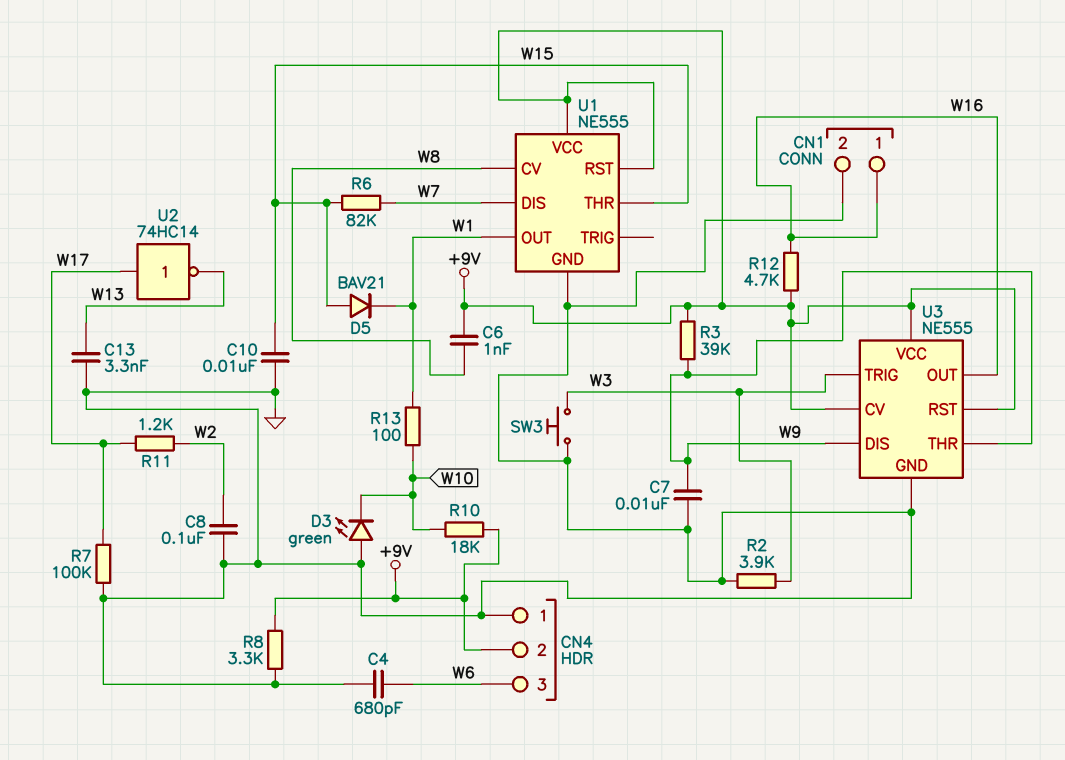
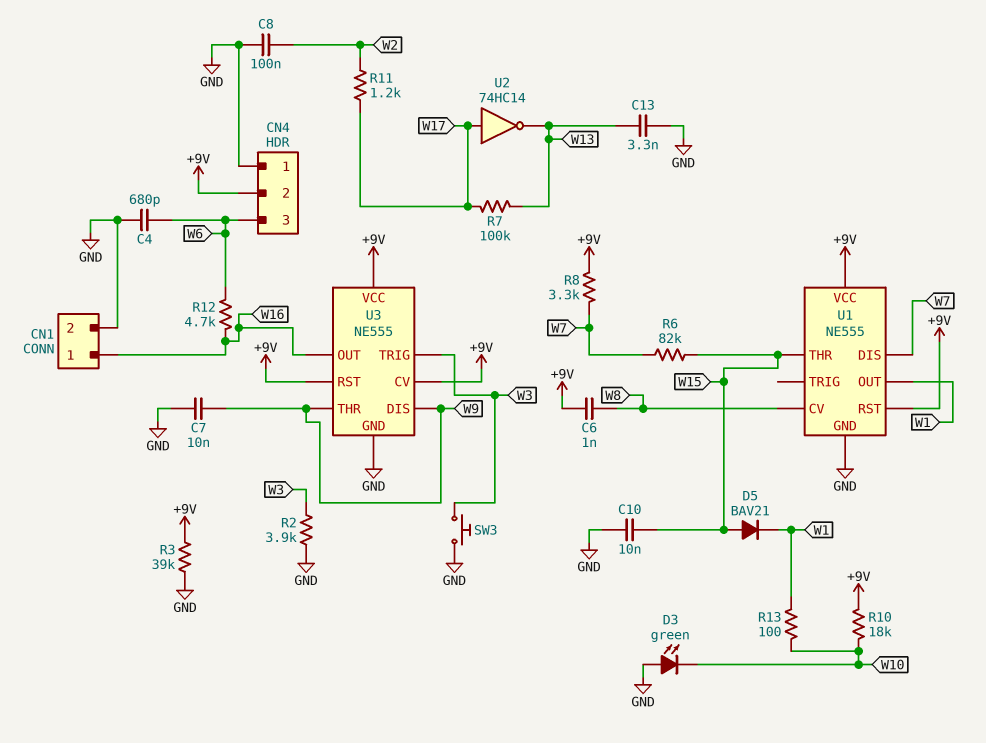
R3: 39k (+9V, W9) -> 39k (+9V, GND)
R7: 100k (GND, W17) -> 100k (W13, W17)
R8: 3.3k (+9V, GND) -> 3.3k (+9V, W7)
R12: 4.7k (+9V, W16) -> 4.7k (W6, W16)

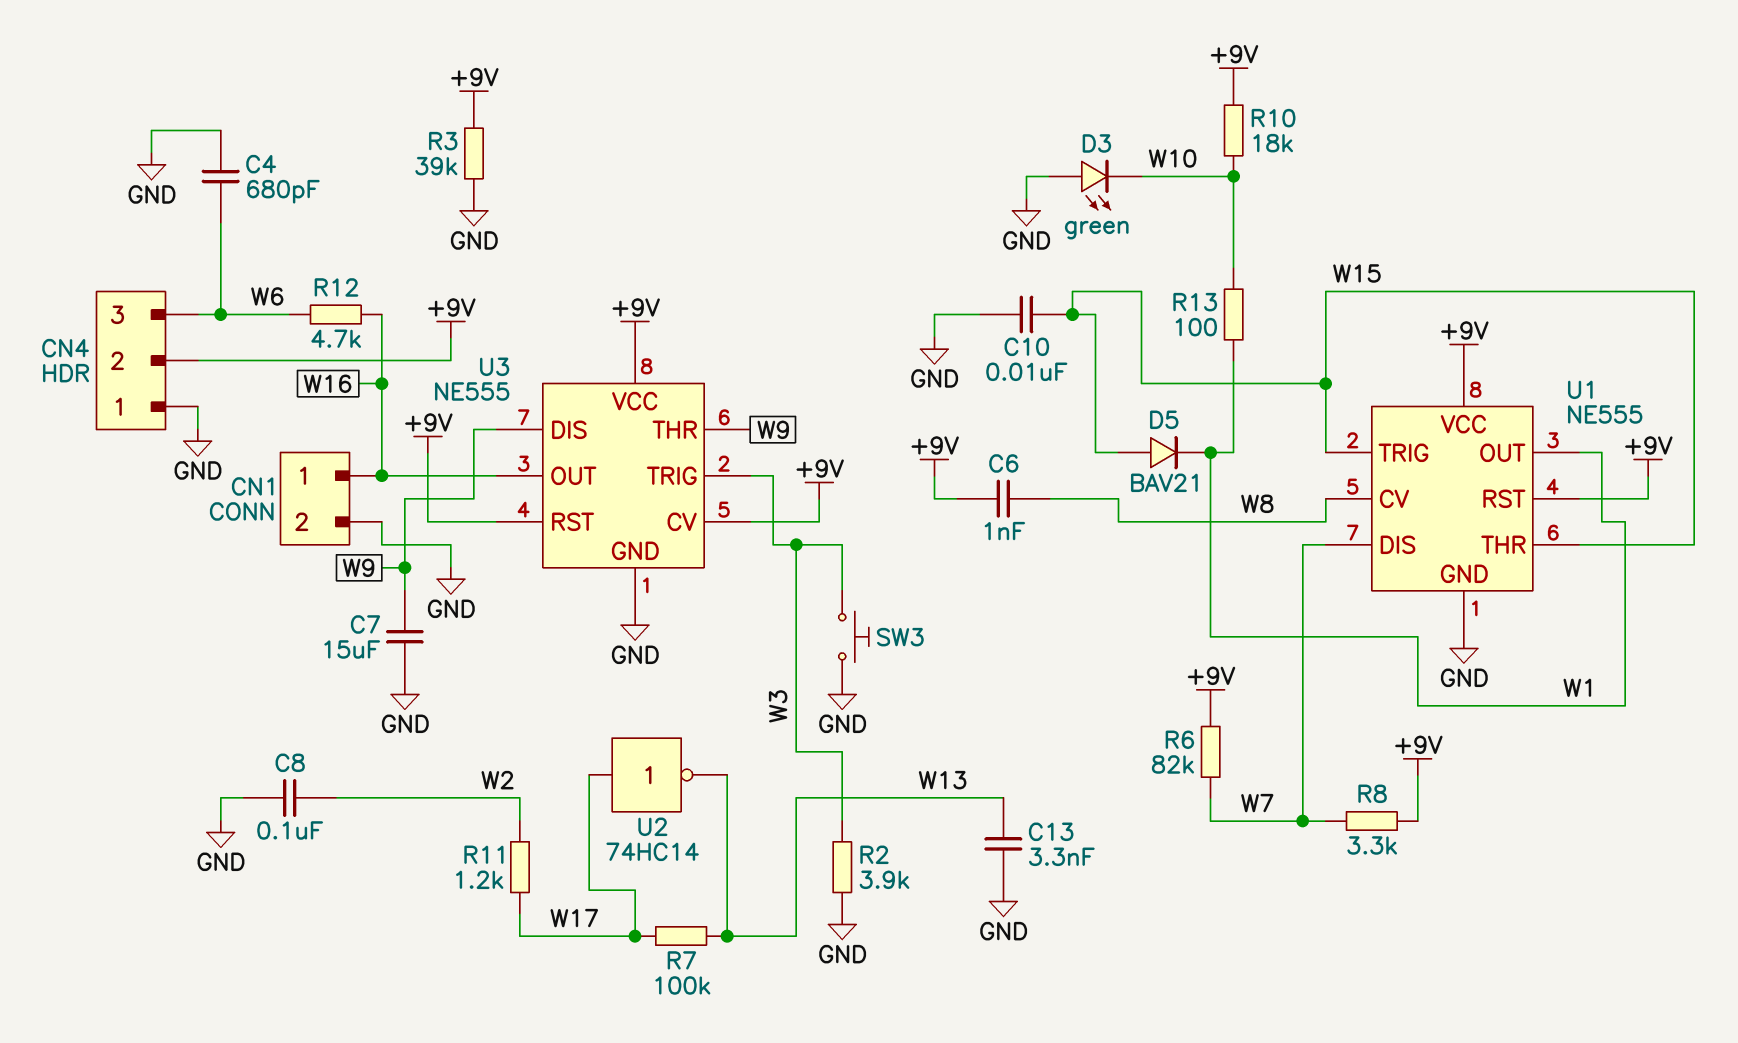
C7: 10nF (GND, W9) -> 15uF (GND, W9)
R6: 82k (W7, W15) -> 82k (+9V, W7)
U1 pin TRIG: none -> W15

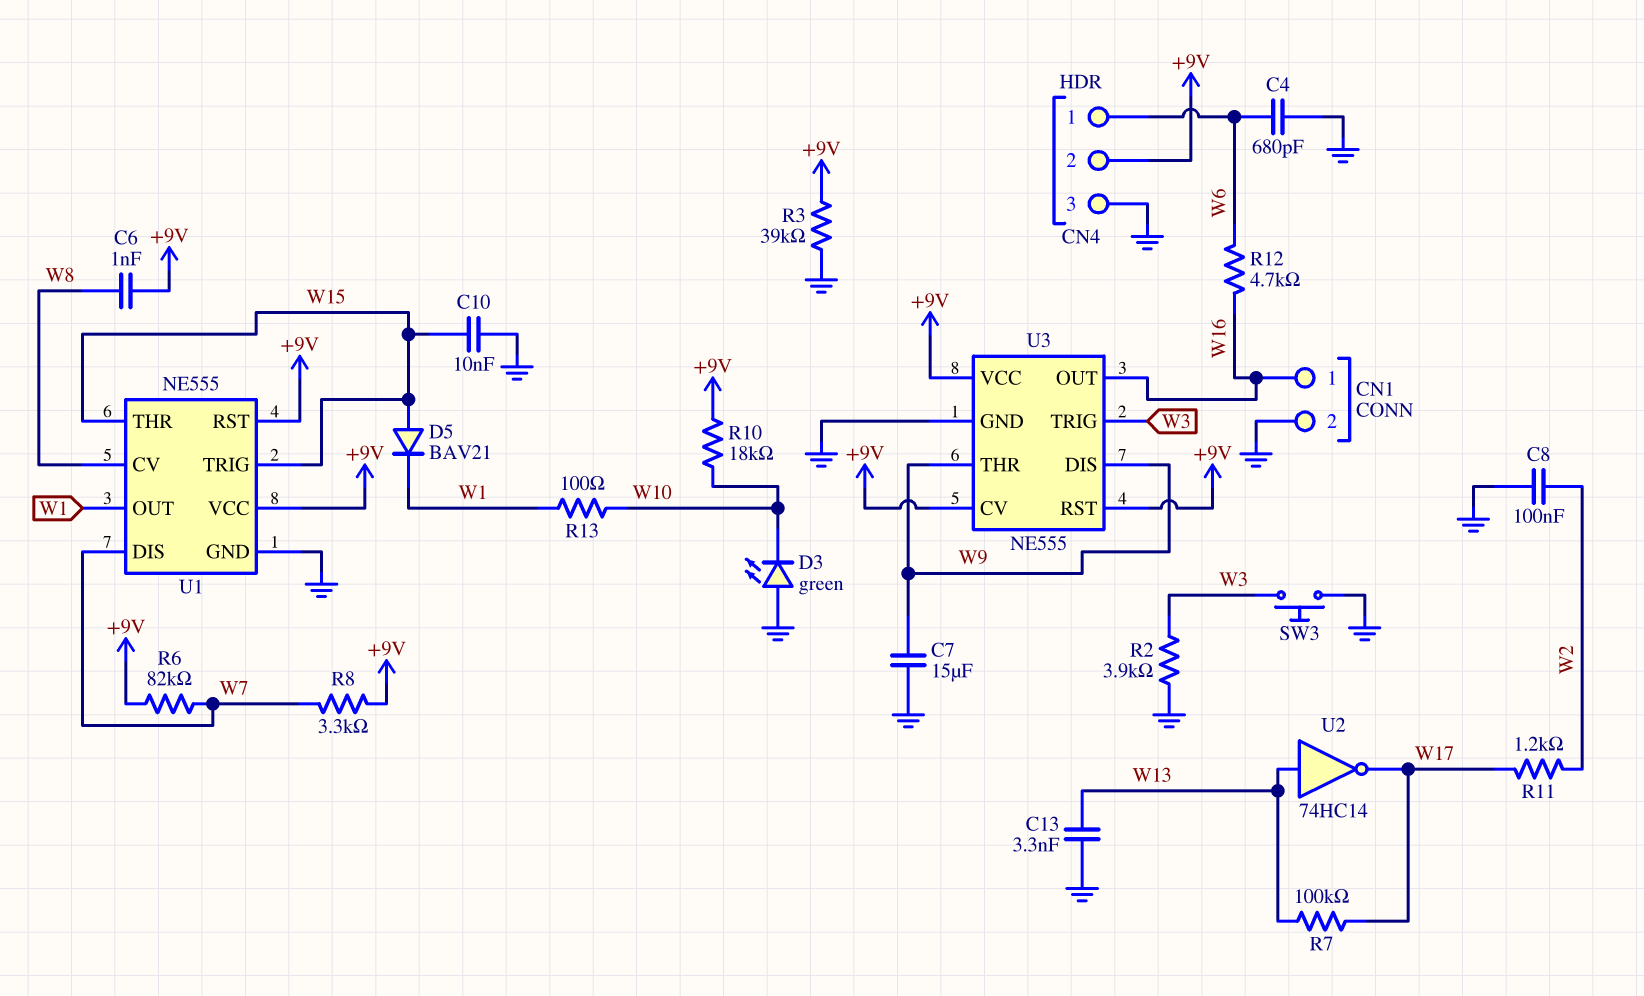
CN4 pin 1: GND -> W6
CN4 pin 3: W6 -> GND
U2: NOT 74HC14 (in W17, out W13) -> NOT 74HC14 (in W13, out W17)

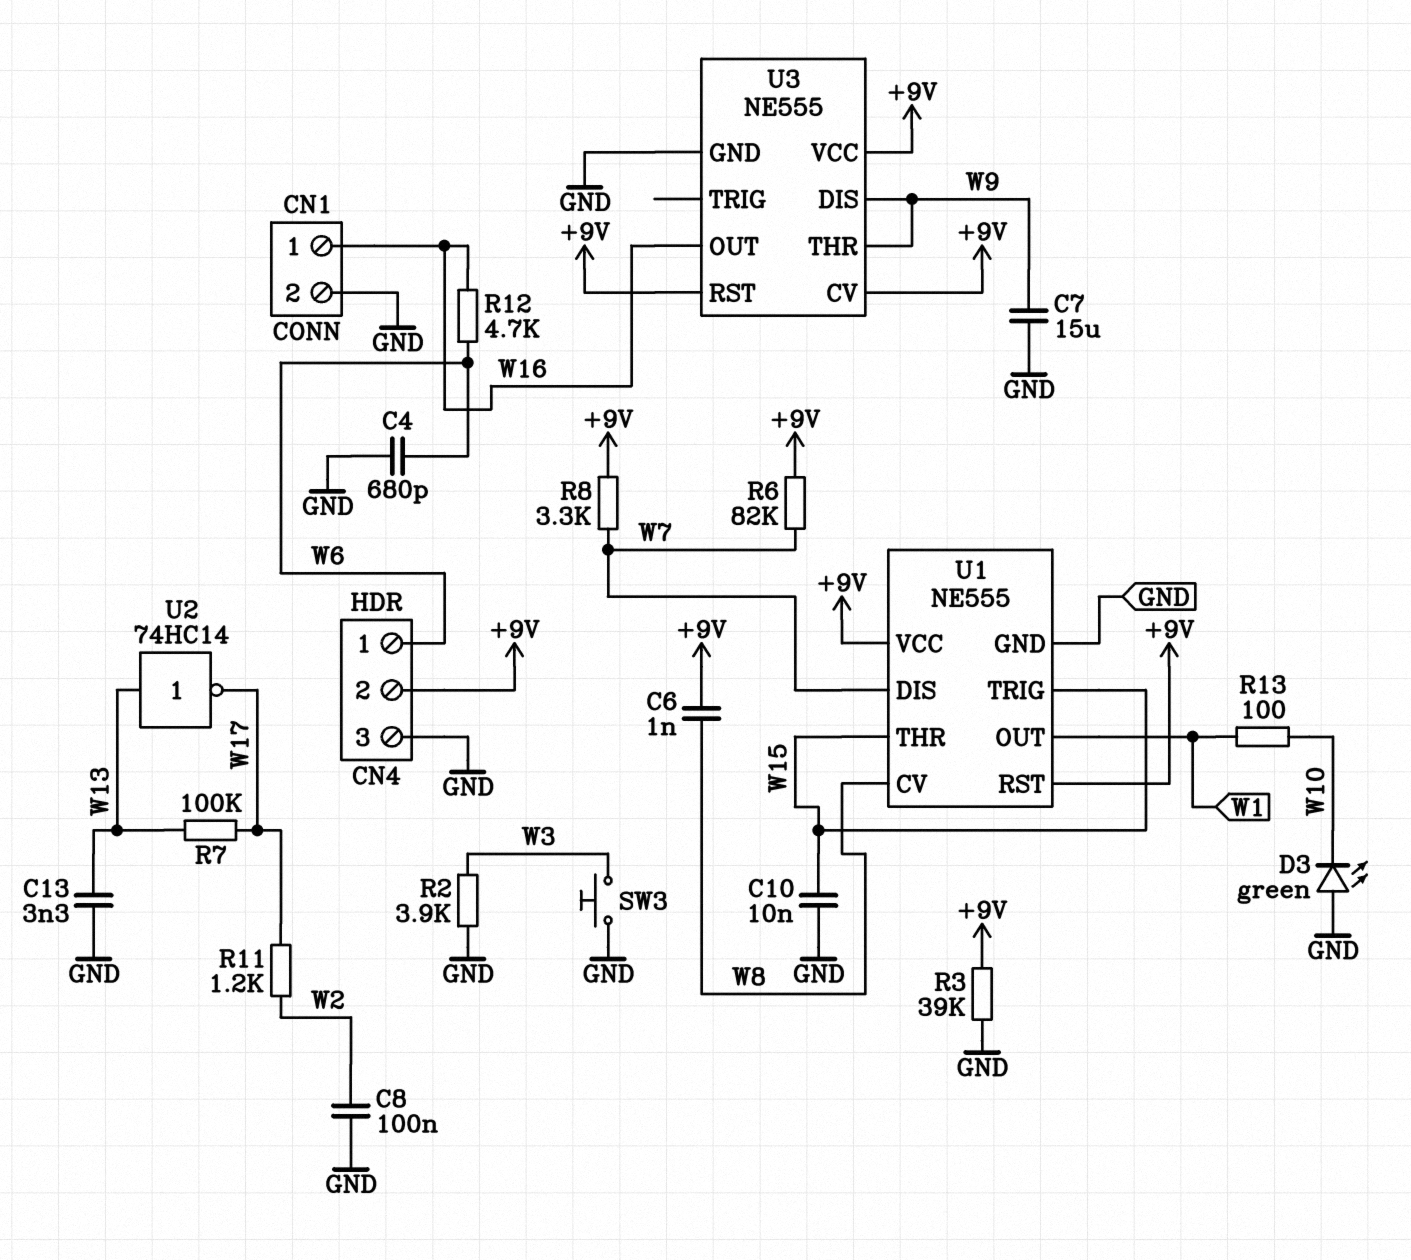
D5: diode BAV21 (A W15, K W1) -> none
R10: 18k (+9V, W10) -> none
U3 pin TRIG: W3 -> none

